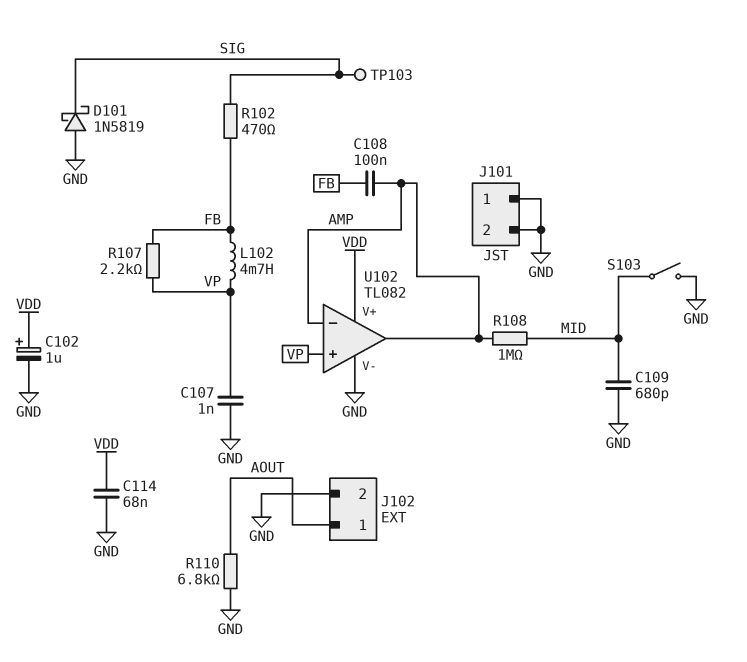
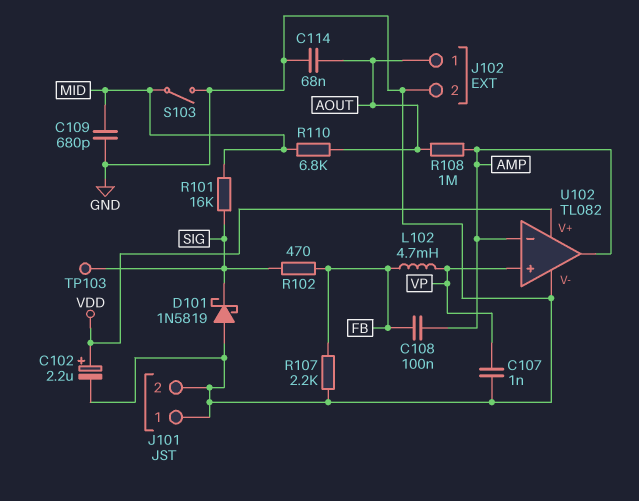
C102: 1uF (plus VDD, minus GND) -> 2.2uF (plus VDD, minus GND)
C114: 68nF (GND, VDD) -> 68nF (AOUT, GND)
R101: none -> 16k (MID, SIG)
R107: 2.2k (FB, VP) -> 2.2k (FB, GND)
R108: 1M (AMP, MID) -> 1M (AMP, AOUT)
R110: 6.8k (AOUT, GND) -> 6.8k (AOUT, MID)

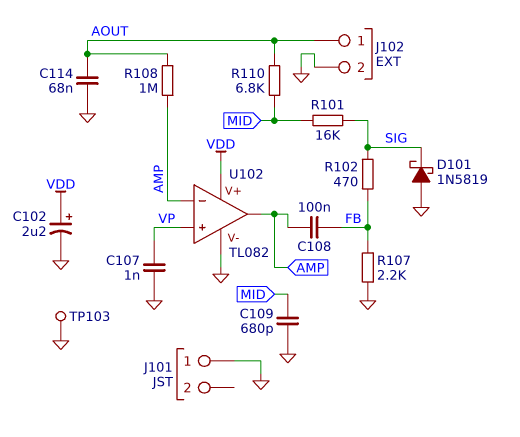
J101 pin 2: GND -> none
L102: 4.7mH (FB, VP) -> none
S103: switch (GND, MID) -> none
TP103: test point (SIG) -> test point (GND)

